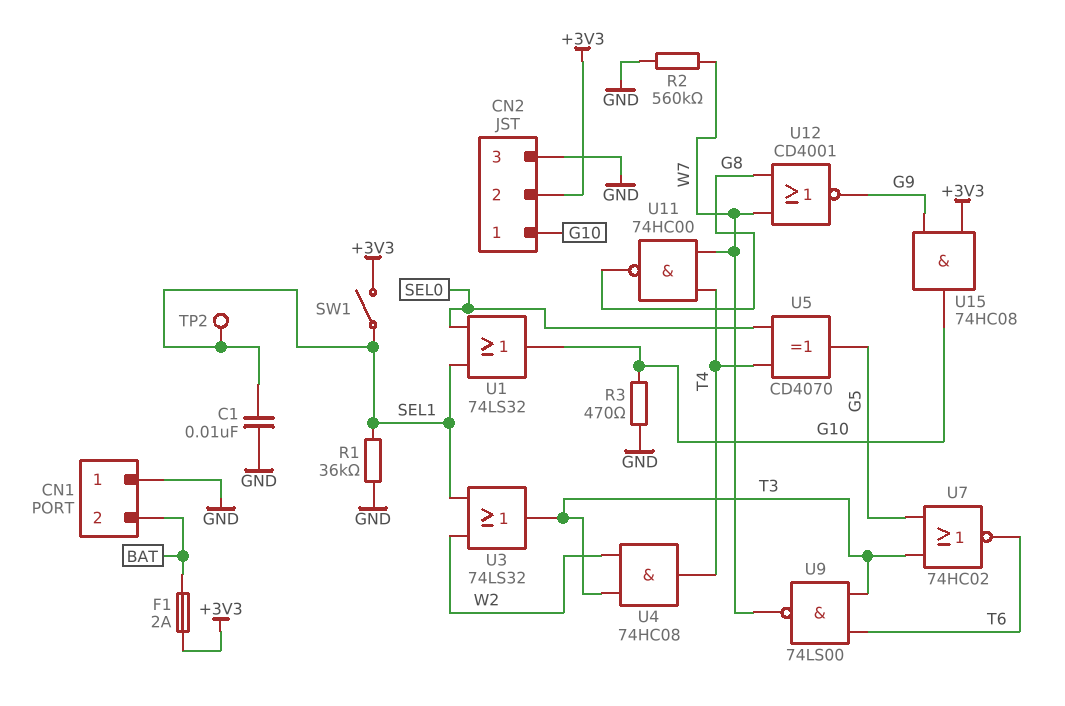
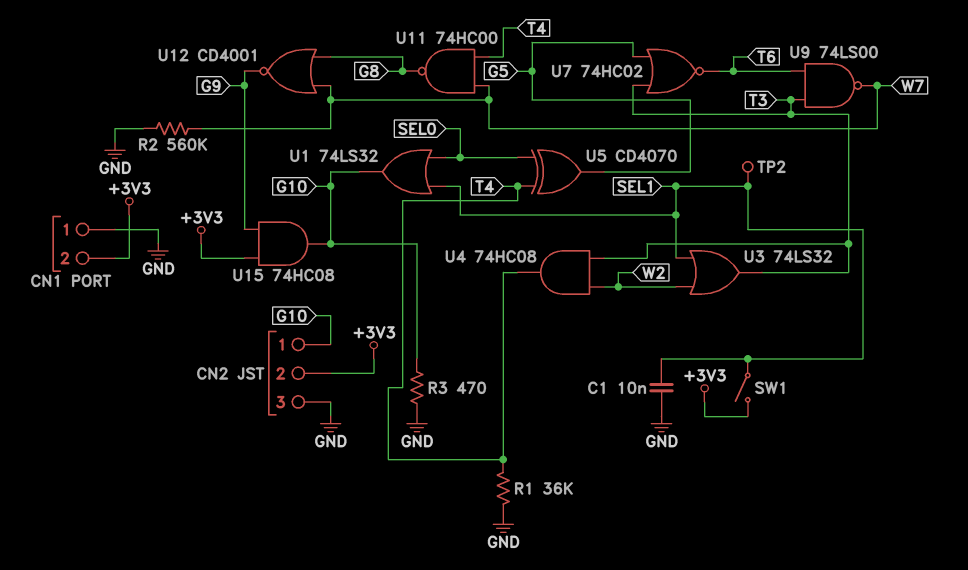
CN1 pin 2: BAT -> +3V3
F1: 2A (+3V3, BAT) -> none
R1: 36k (GND, SEL1) -> 36k (GND, T4)

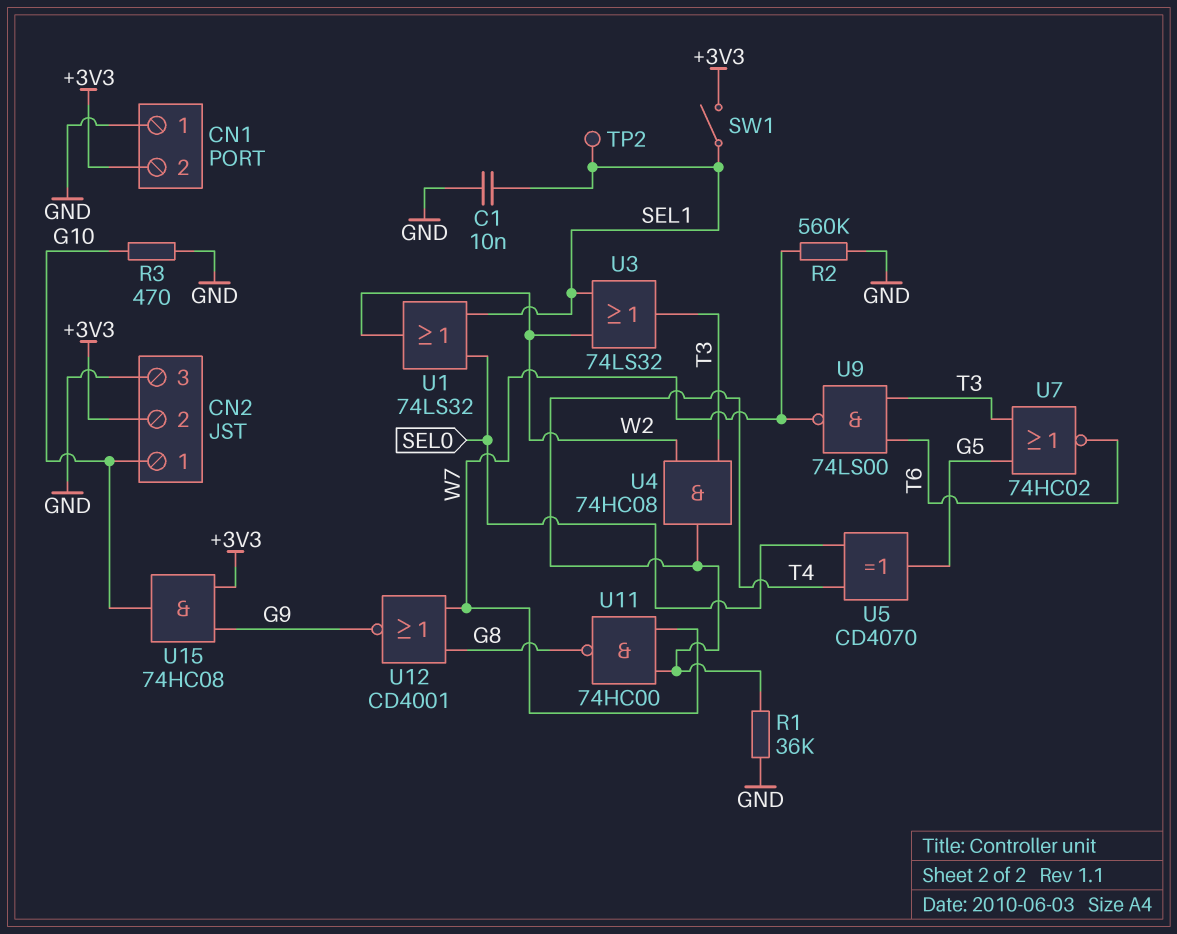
U1: OR 74LS32 (in SEL0, in SEL1, out G10) -> OR 74LS32 (in SEL0, in SEL1, out W2)

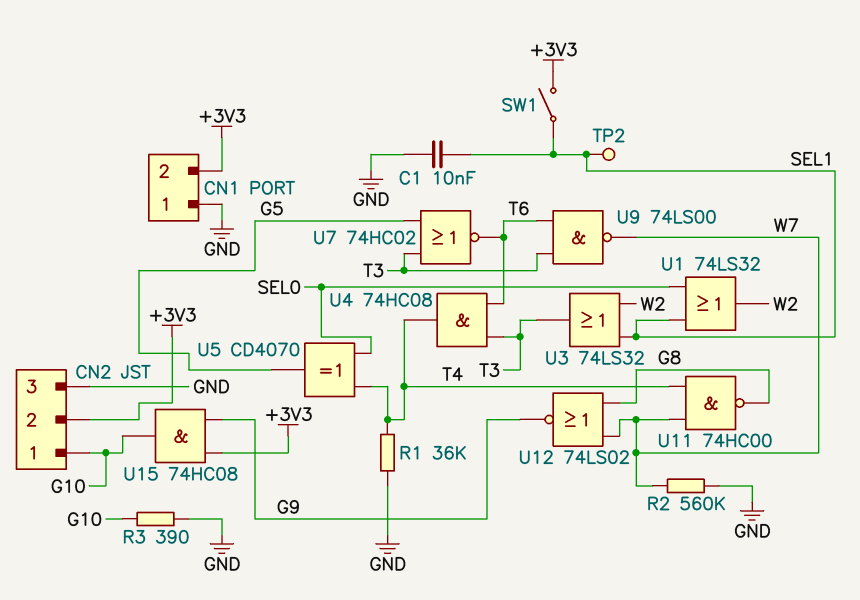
R3: 470 (G10, GND) -> 390 (G10, GND)
U4: AND 74HC08 (in T3, in W2, out T4) -> AND 74HC08 (in T3, in T6, out T4)
U12: NOR CD4001 (in G8, in W7, out G9) -> NOR 74LS02 (in G8, in W7, out G9)

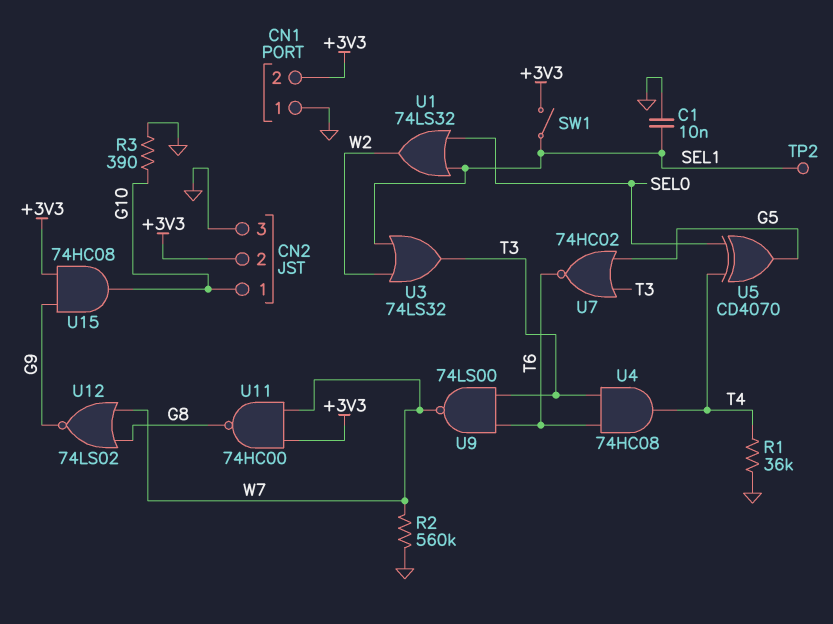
U11: NAND 74HC00 (in T4, in W7, out G8) -> NAND 74HC00 (in +3V3, in W7, out G8)

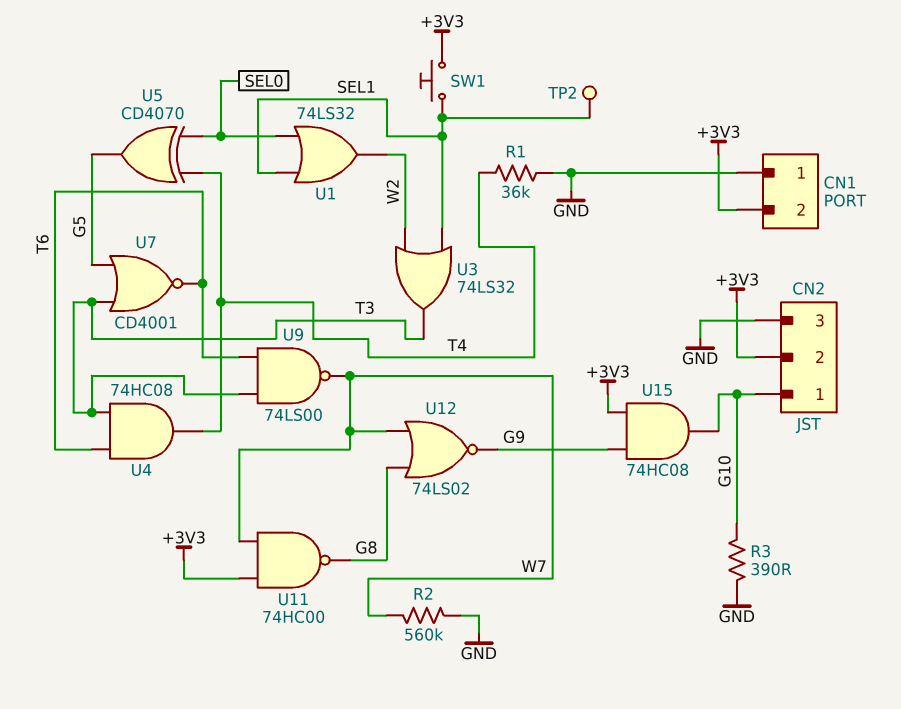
C1: 10nF (GND, SEL1) -> none
SW1: switch (+3V3, SEL1) -> button (+3V3, SEL1)
U7: NOR 74HC02 (in G5, in T3, out T6) -> NOR CD4001 (in G5, in T3, out T6)

